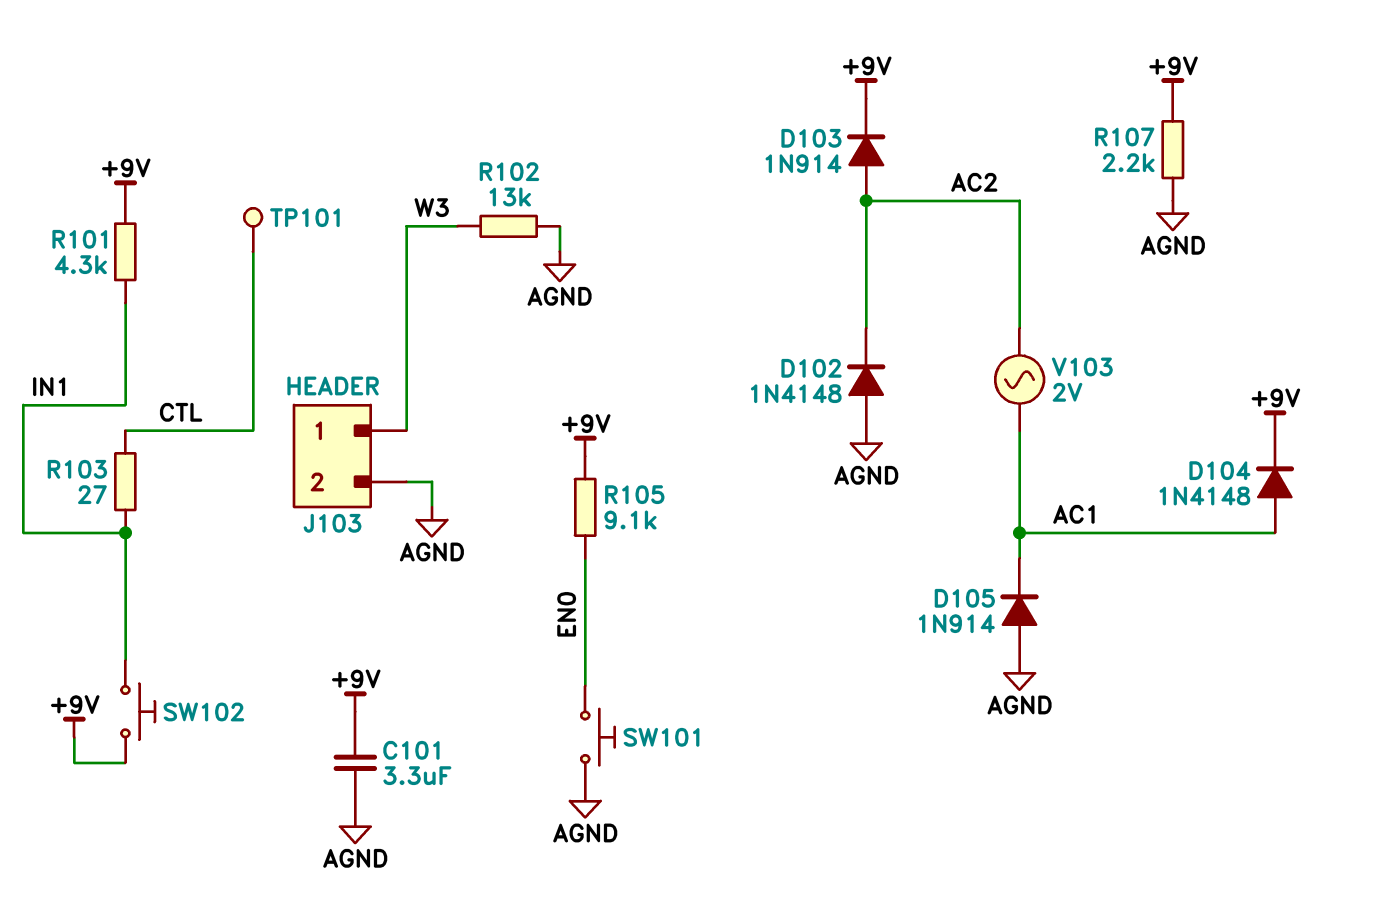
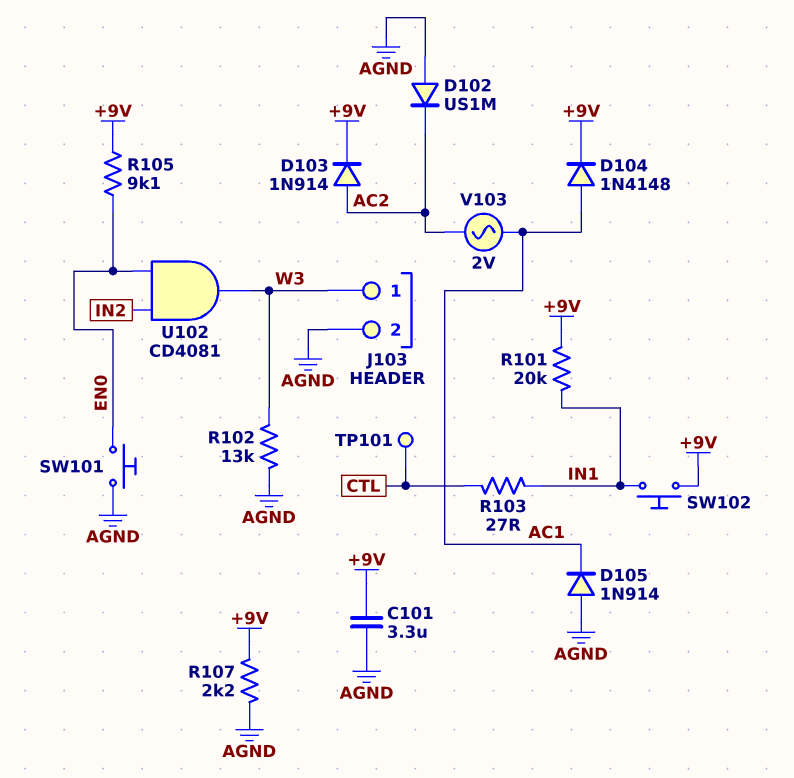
D102: diode 1N4148 (A AGND, K AC2) -> diode US1M (A AGND, K AC2)
R101: 4.3k (+9V, IN1) -> 20k (+9V, IN1)
U102: none -> AND CD4081 (in EN0, in IN2, out W3)

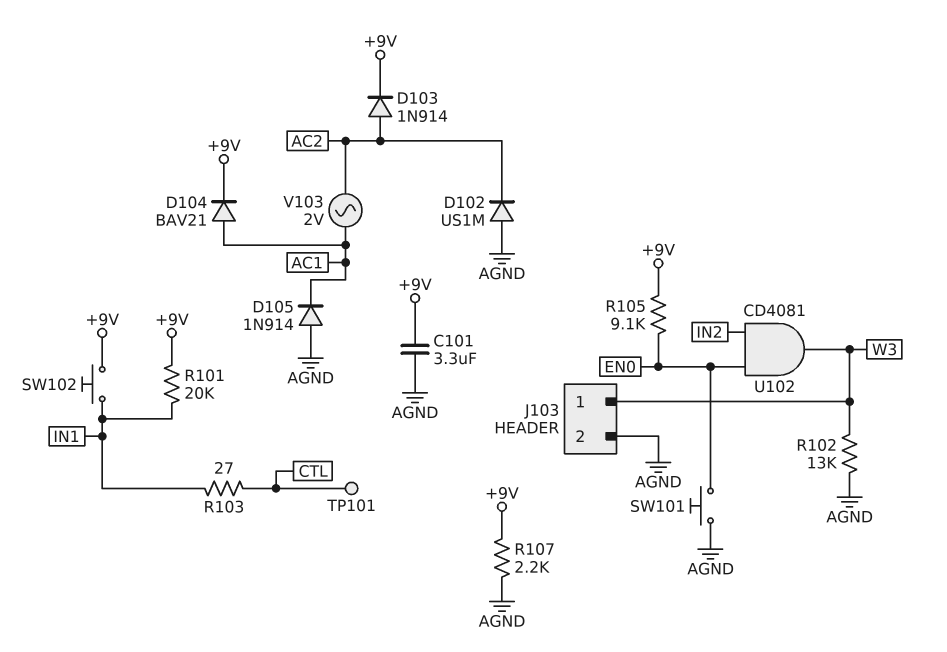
D104: diode 1N4148 (A AC1, K +9V) -> diode BAV21 (A AC1, K +9V)

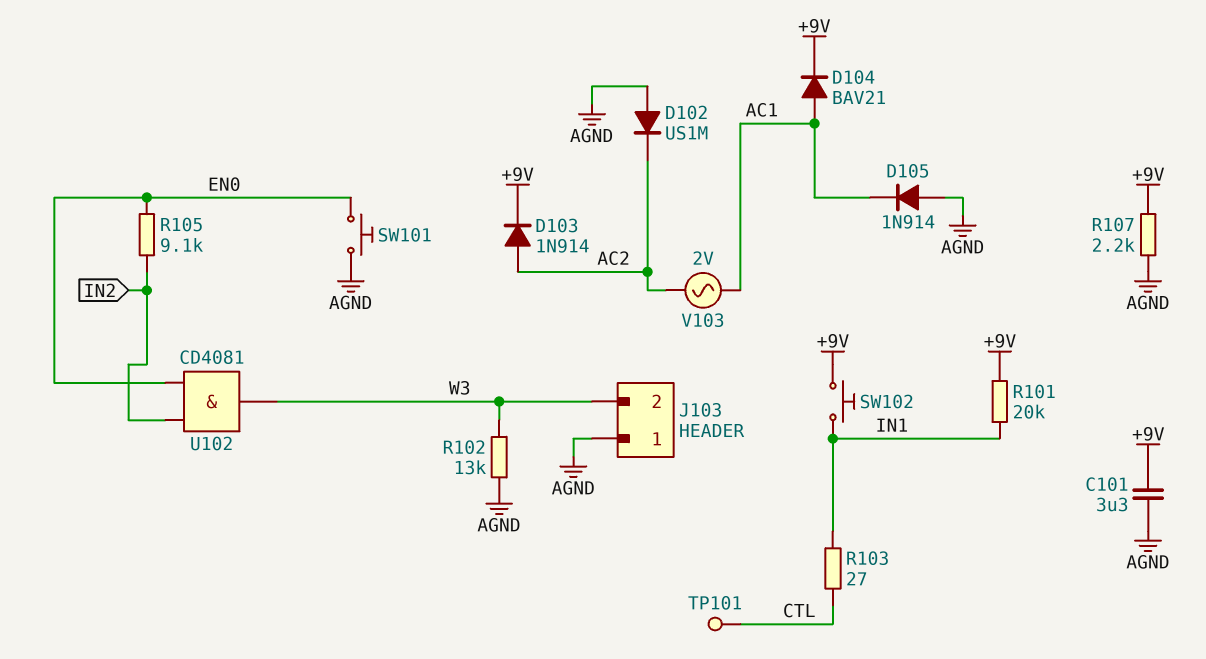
J103 pin 1: W3 -> AGND
J103 pin 2: AGND -> W3
R105: 9.1k (+9V, EN0) -> 9.1k (EN0, IN2)

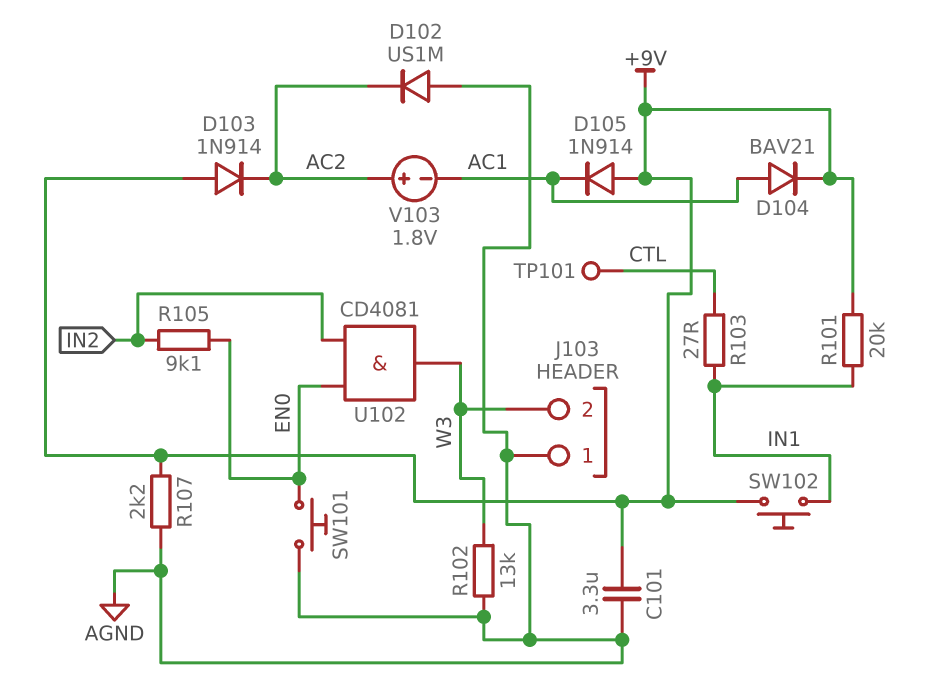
D103: diode 1N914 (A AC2, K +9V) -> diode 1N914 (A +9V, K AC2)
D105: diode 1N914 (A AGND, K AC1) -> diode 1N914 (A +9V, K AC1)
V103: AC 2V (AC1, AC2) -> 1.8V (plus AC2, minus AC1)

